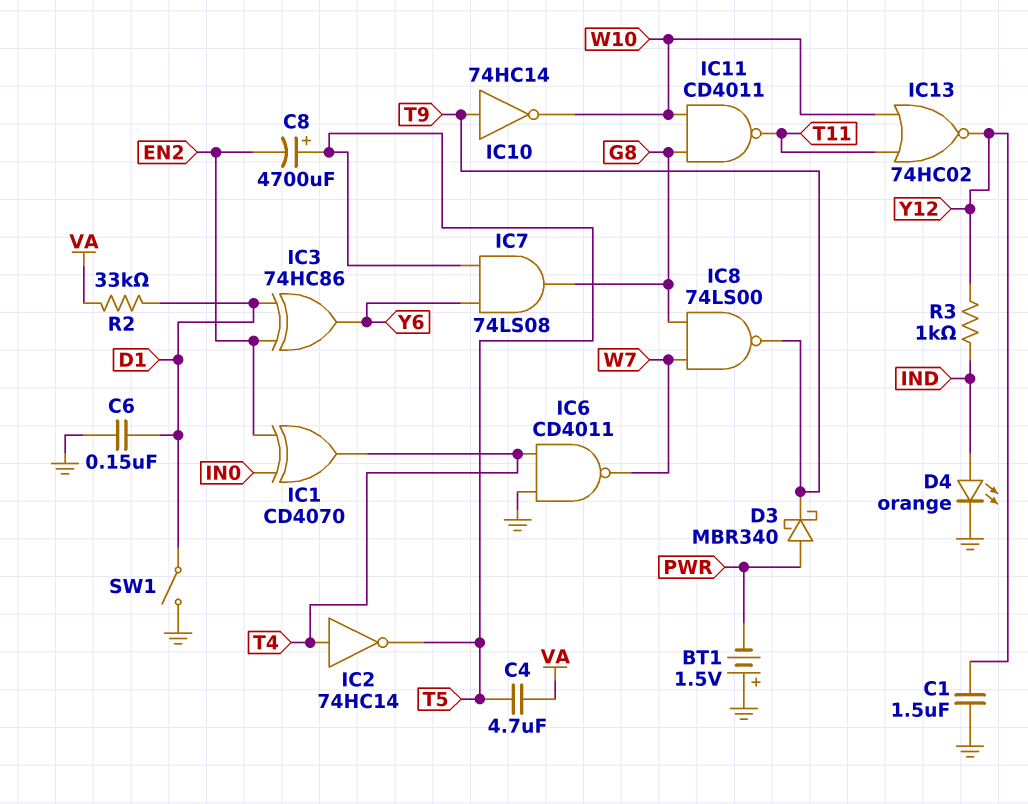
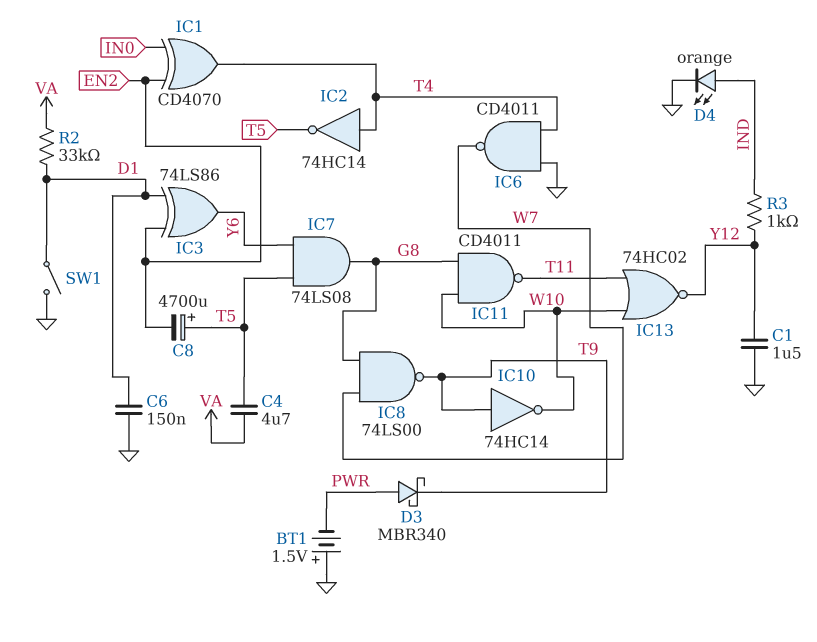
IC3: XOR 74HC86 (in D1, in EN2, out Y6) -> XOR 74LS86 (in D1, in EN2, out Y6)

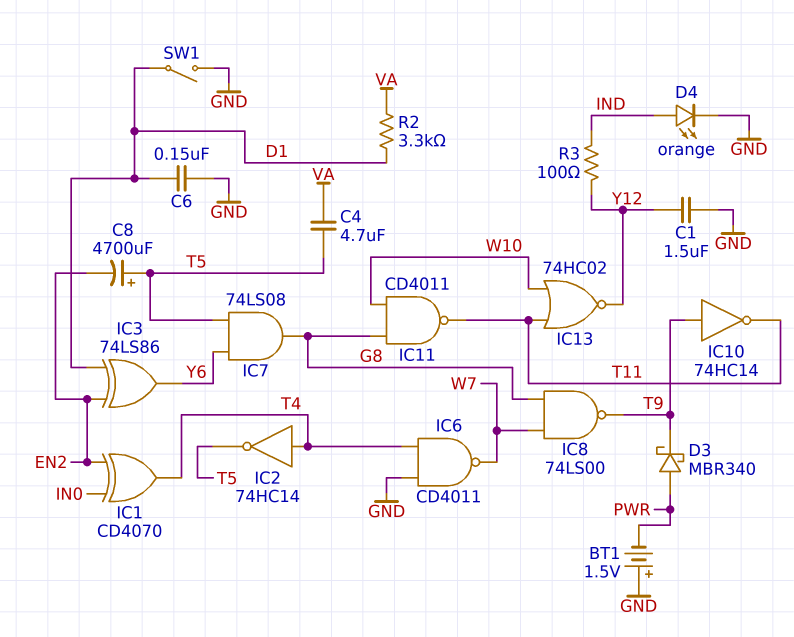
IC10: NOT 74HC14 (in T9, out W10) -> NOT 74HC14 (in T9, out T11)
R2: 33k (D1, VA) -> 3.3k (D1, VA)
R3: 1k (IND, Y12) -> 100 (IND, Y12)

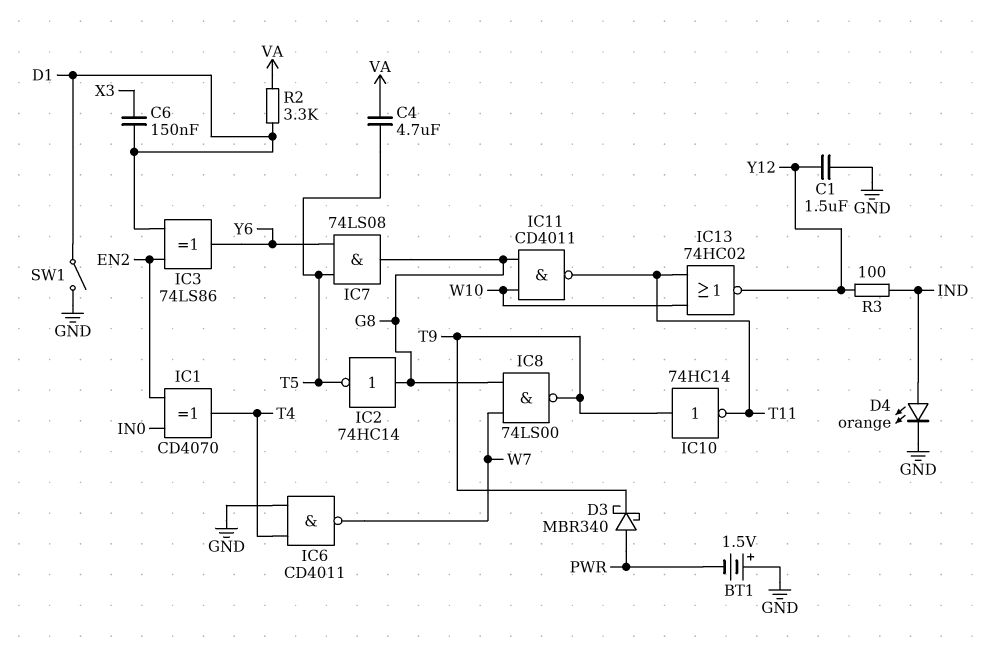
C6: 150nF (D1, GND) -> 150nF (D1, X3)
C8: 4700uF (plus T5, minus EN2) -> none
IC2: NOT 74HC14 (in T4, out T5) -> NOT 74HC14 (in G8, out T5)

